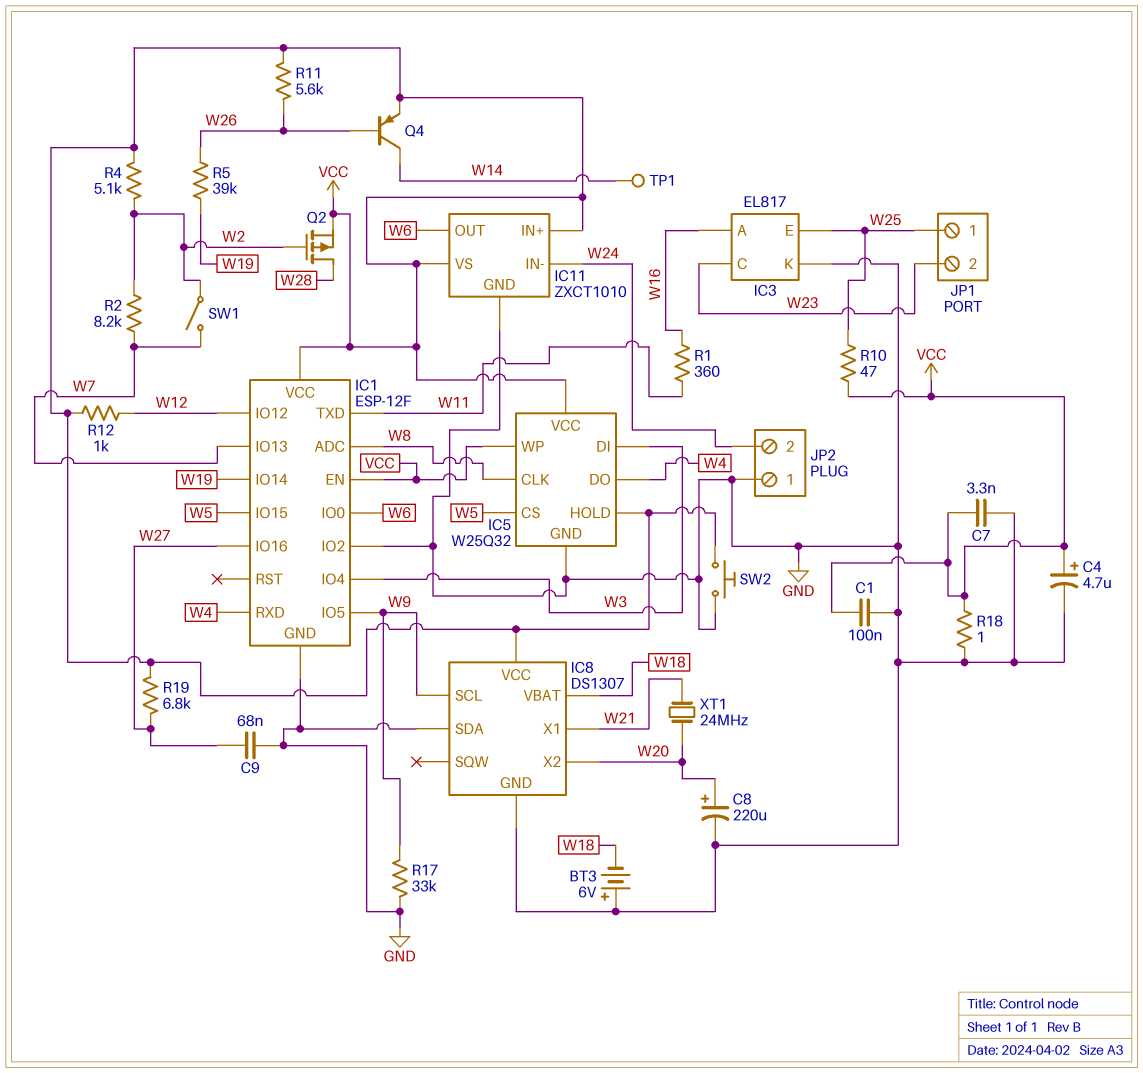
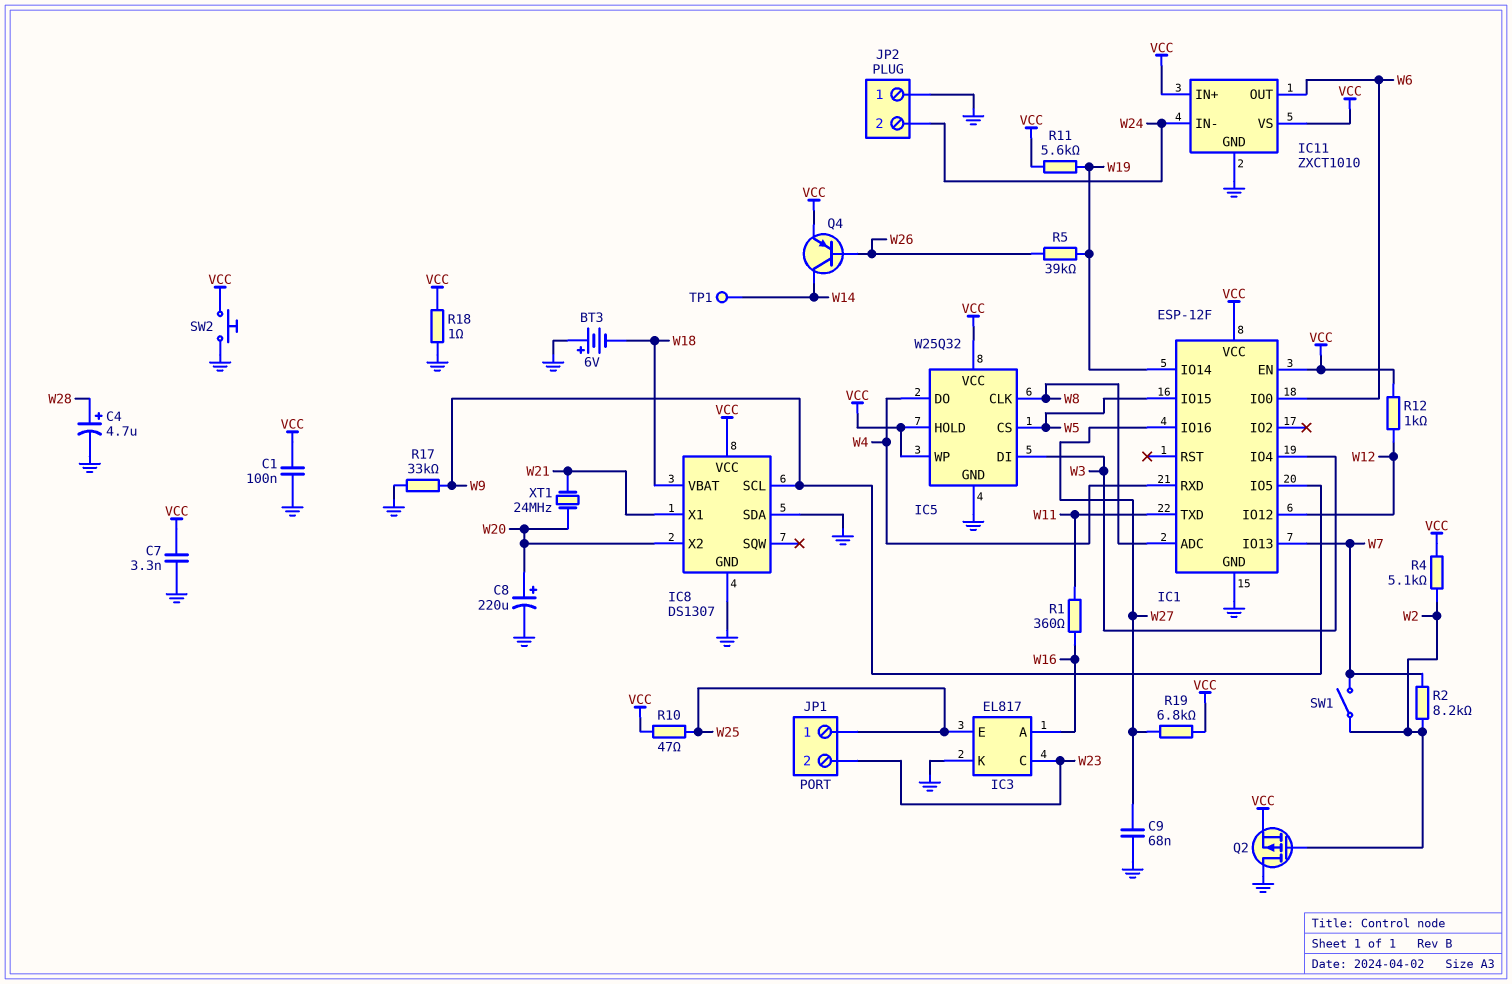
C4: 4.7uF (plus VCC, minus GND) -> 4.7uF (plus W28, minus GND)
IC1 pin IO2: GND -> none
Q2: PMOS (G W2, D W28, S VCC) -> PMOS (G W2, D GND, S VCC)
R11: 5.6k (VCC, W26) -> 5.6k (VCC, W19)

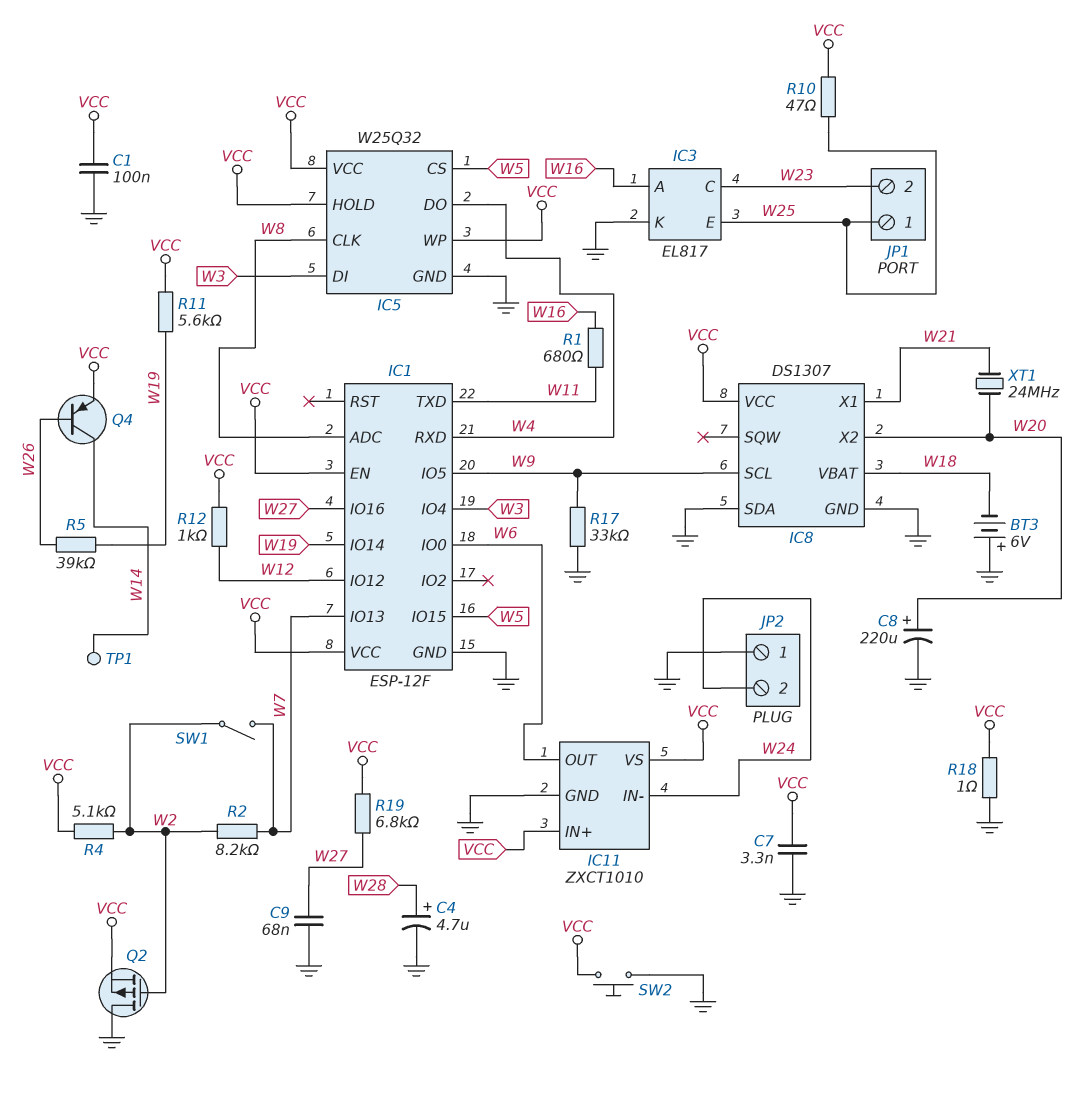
R1: 360 (W11, W16) -> 680 (W11, W16)

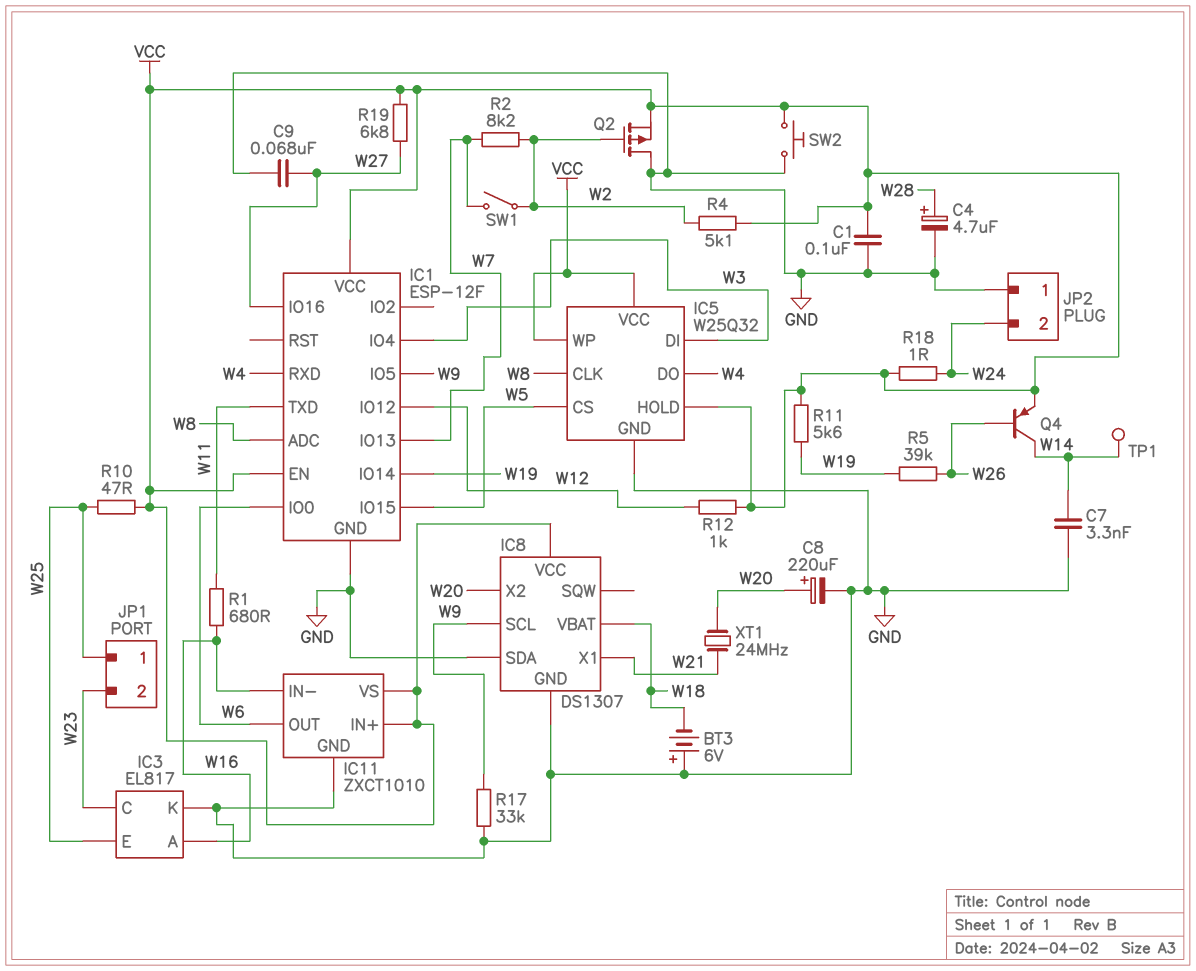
C7: 3.3nF (GND, VCC) -> 3.3nF (GND, W14)
IC11 pin IN-: W24 -> W16
R18: 1 (GND, VCC) -> 1 (VCC, W24)

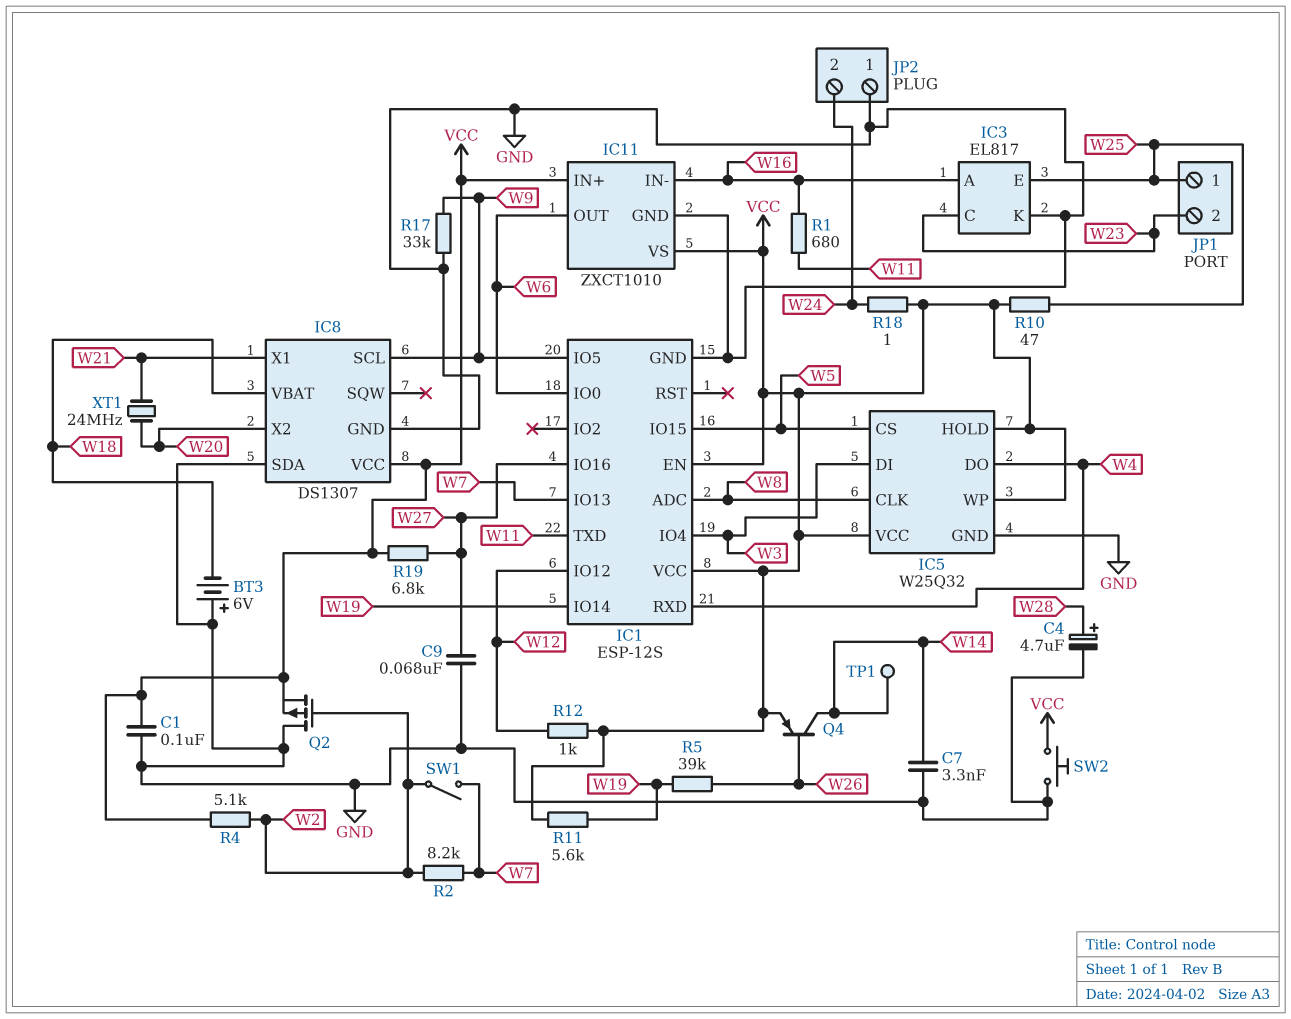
C8: 220uF (plus W20, minus GND) -> none
IC1: ESP-12F -> ESP-12S

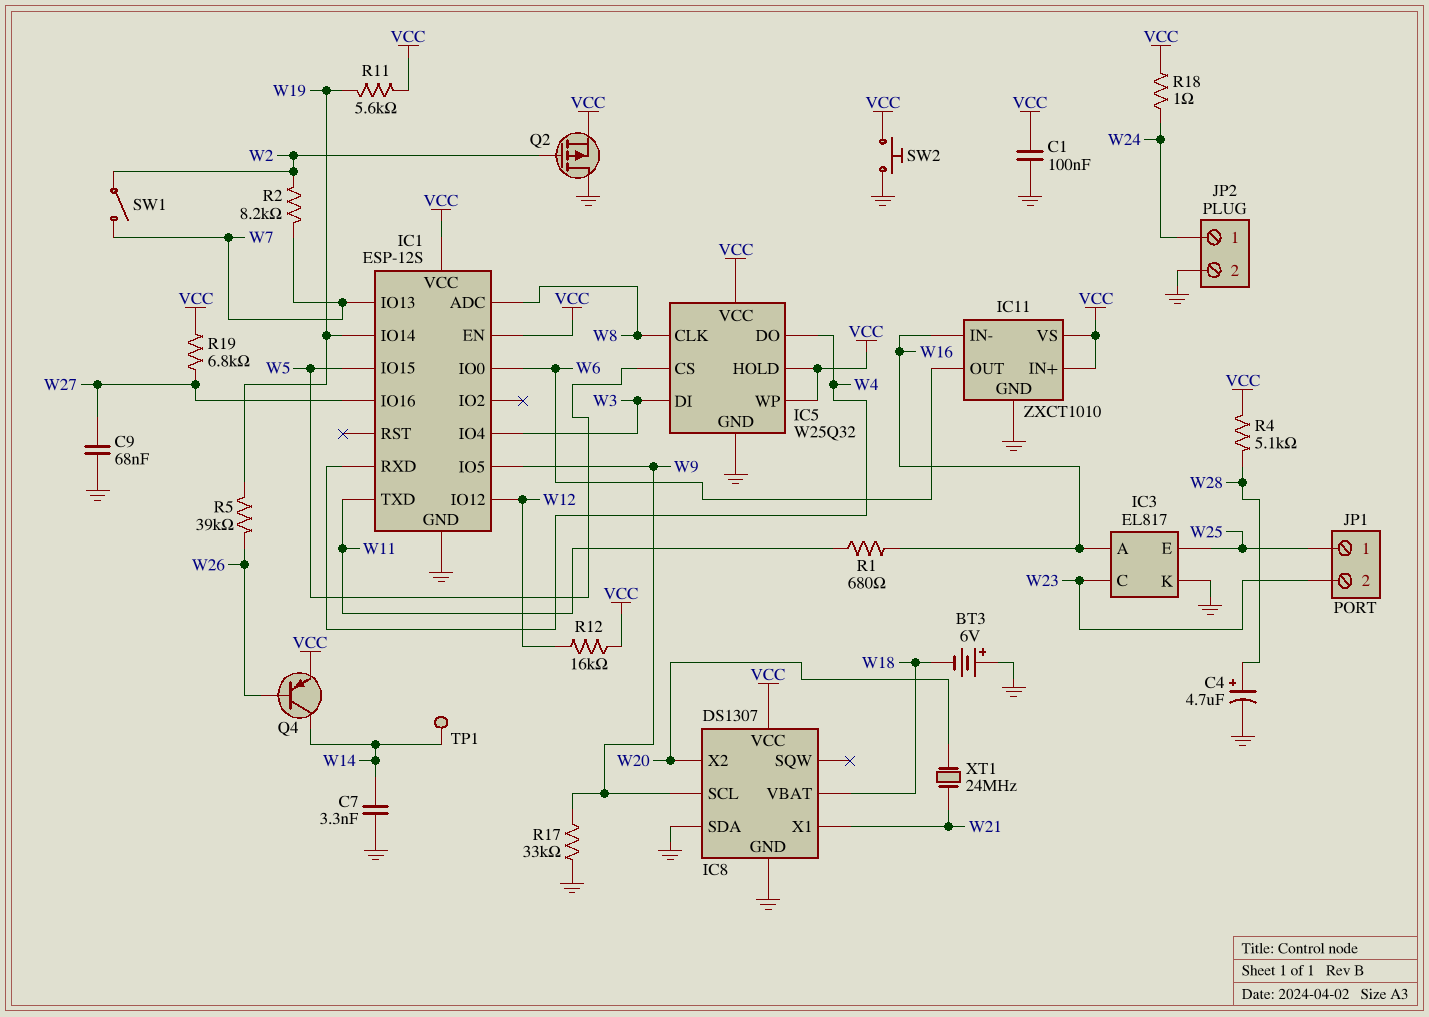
JP2 pin 1: GND -> W24
JP2 pin 2: W24 -> GND
R4: 5.1k (VCC, W2) -> 5.1k (VCC, W28)
R10: 47 (VCC, W25) -> none
R12: 1k (VCC, W12) -> 16k (VCC, W12)

